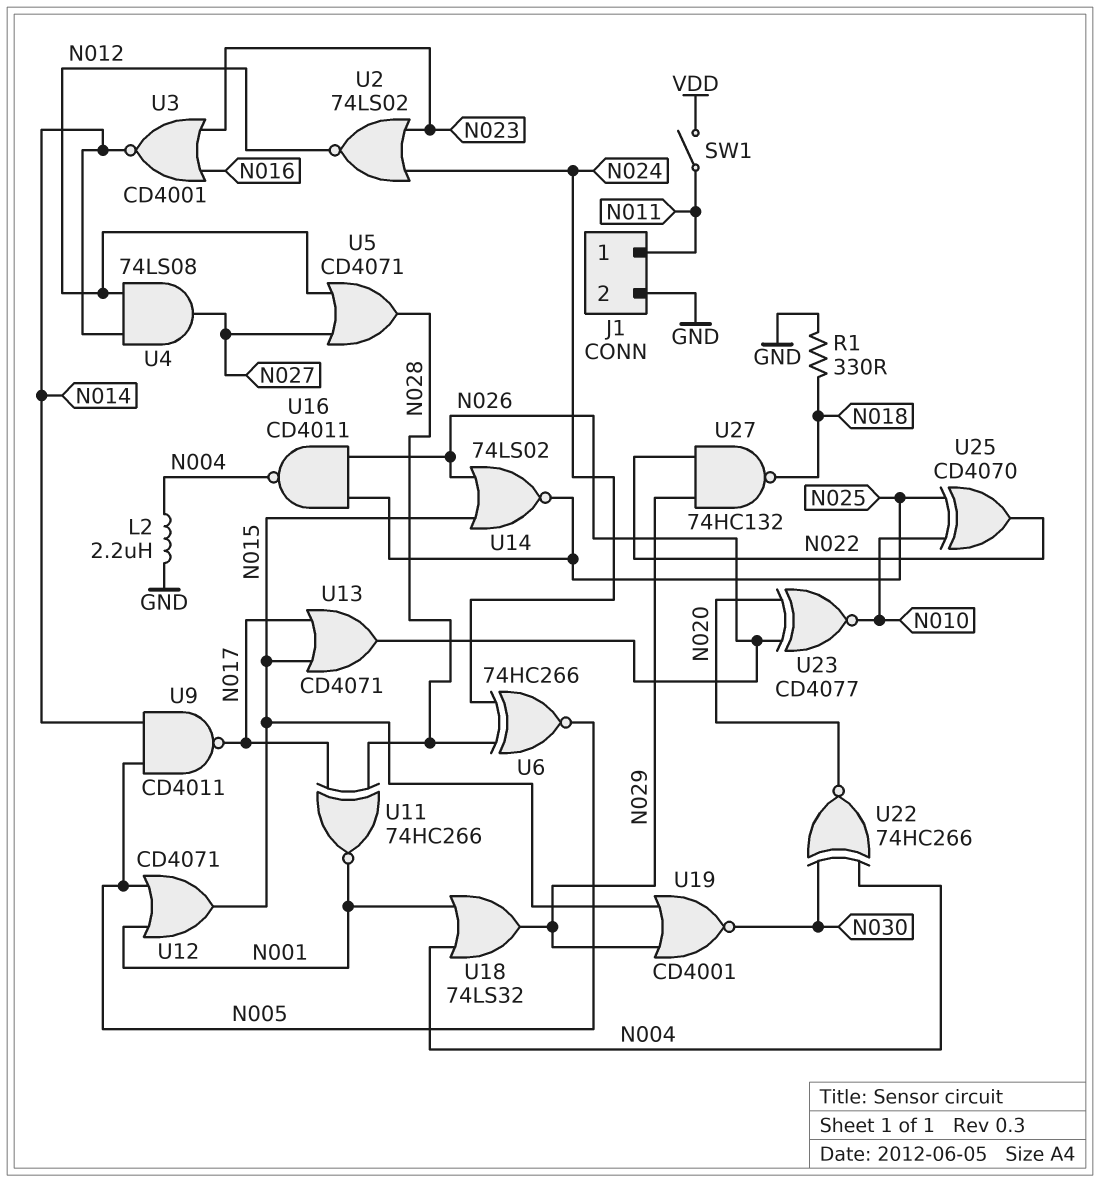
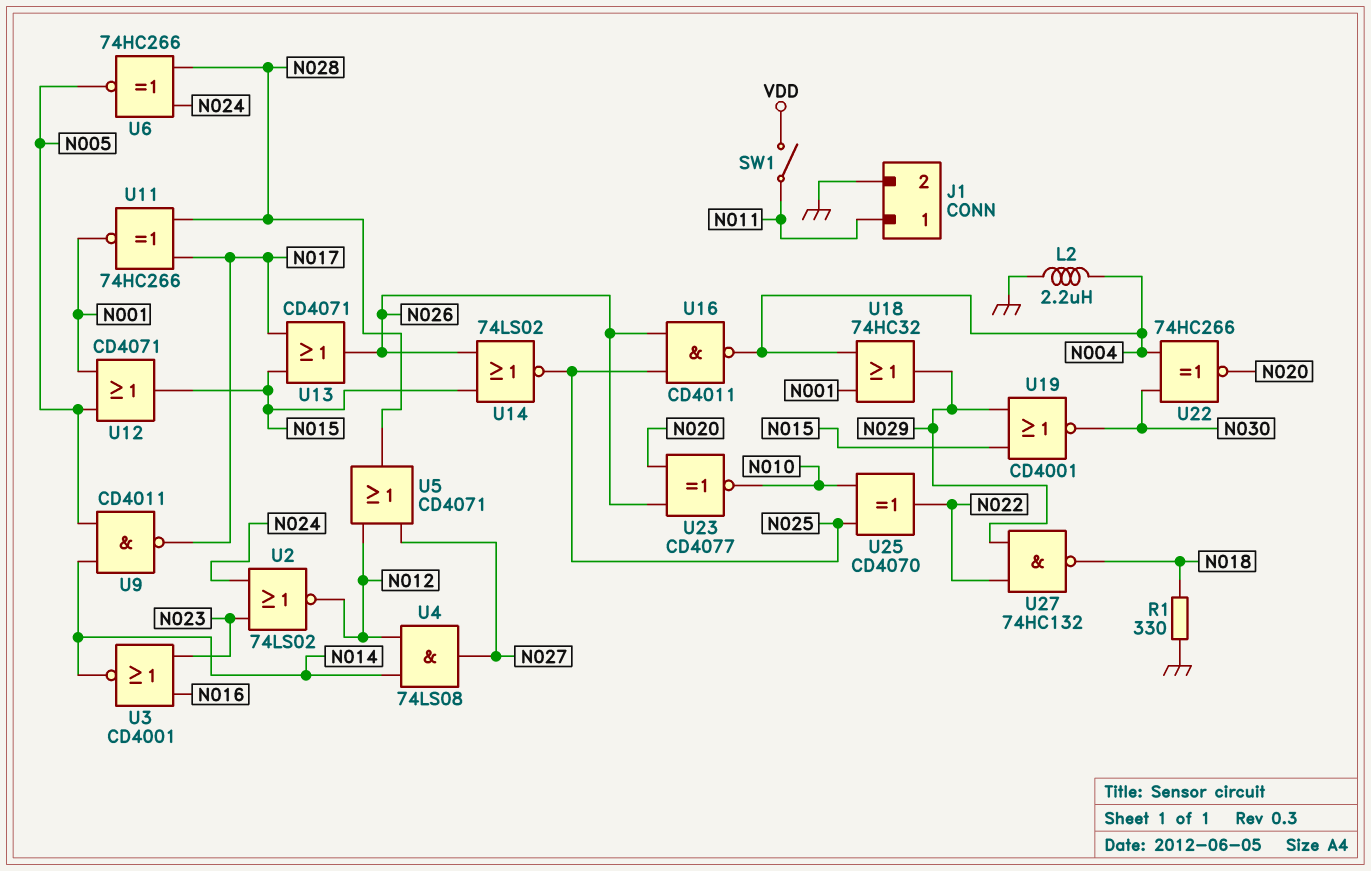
U18: OR 74LS32 (in N001, in N004, out N029) -> OR 74HC32 (in N001, in N004, out N029)

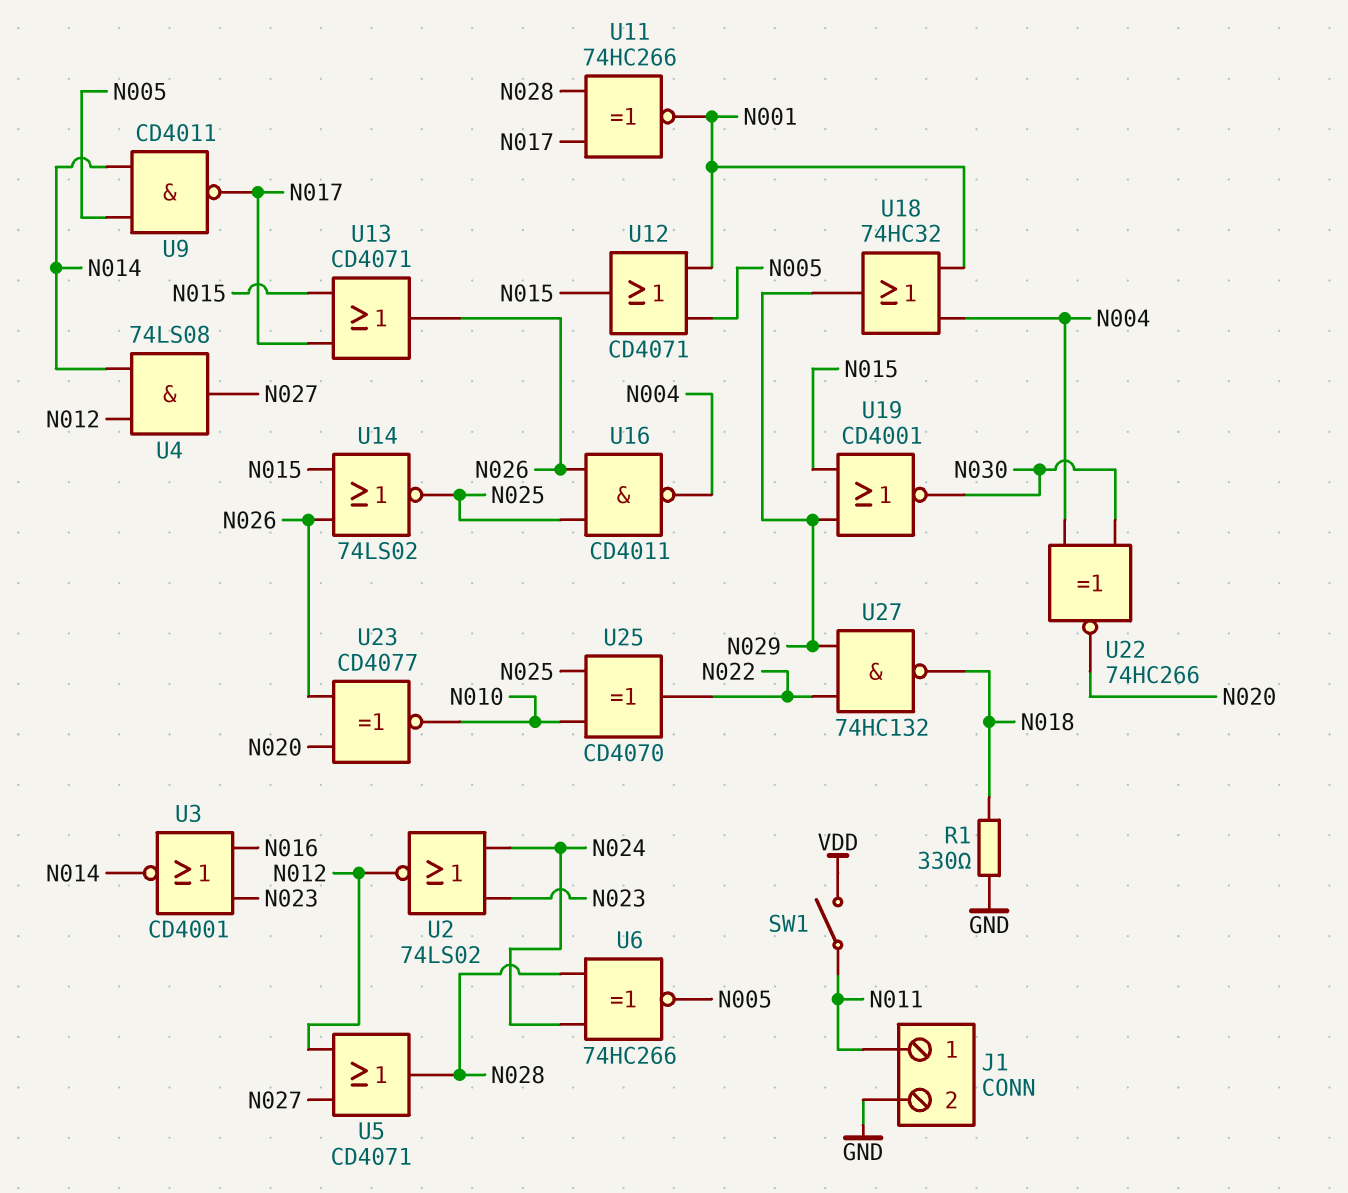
L2: 2.2uH (GND, N004) -> none

